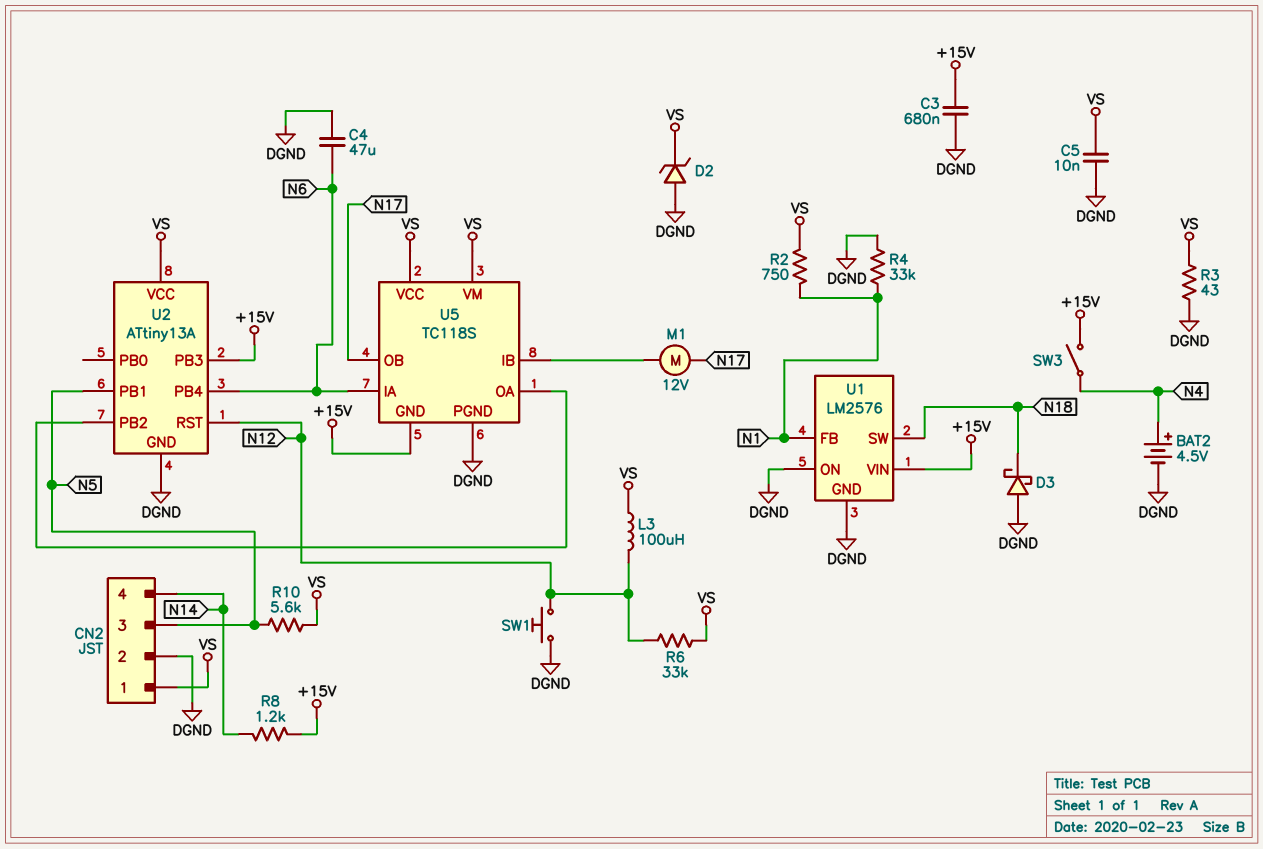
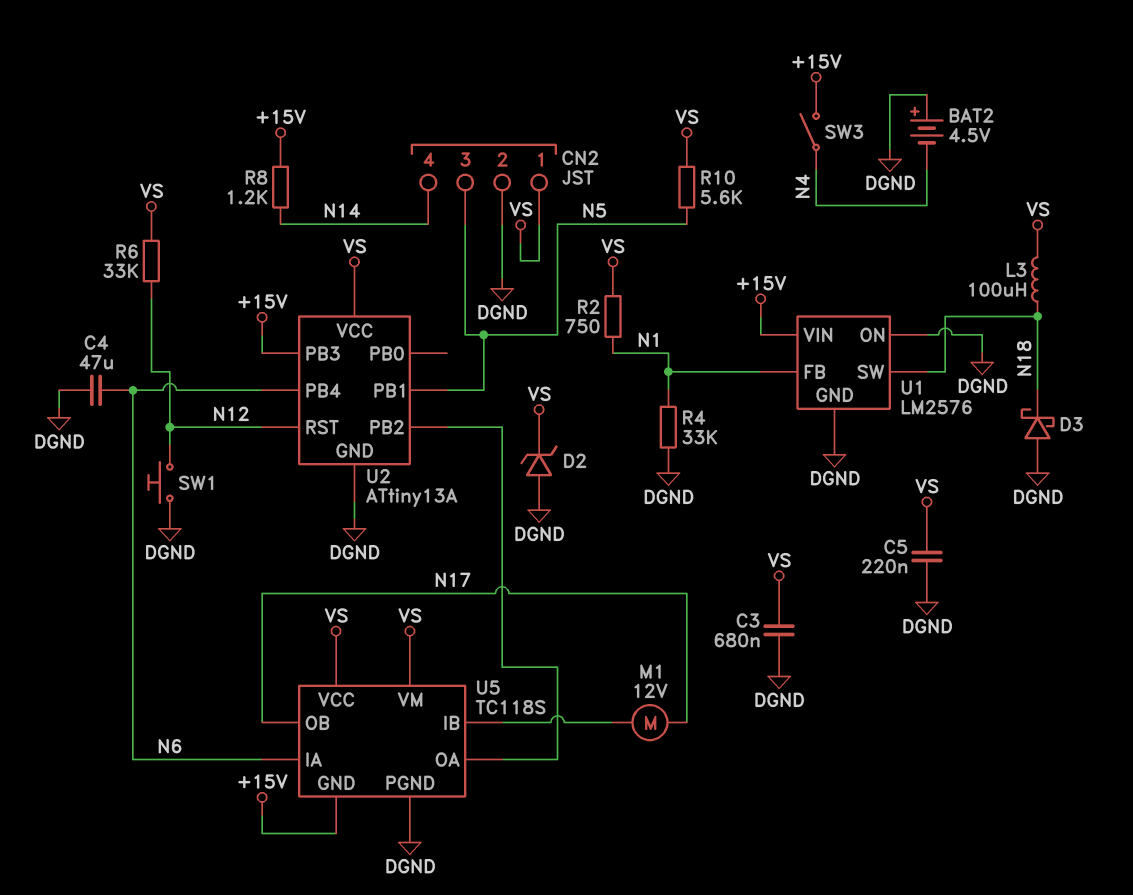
BAT2: 4.5V (plus N4, minus DGND) -> 4.5V (plus DGND, minus N4)
C3: 680nF (+15V, DGND) -> 680nF (DGND, VS)
C5: 10nF (DGND, VS) -> 220nF (DGND, VS)
L3: 100uH (N12, VS) -> 100uH (N18, VS)
R3: 43 (DGND, VS) -> none

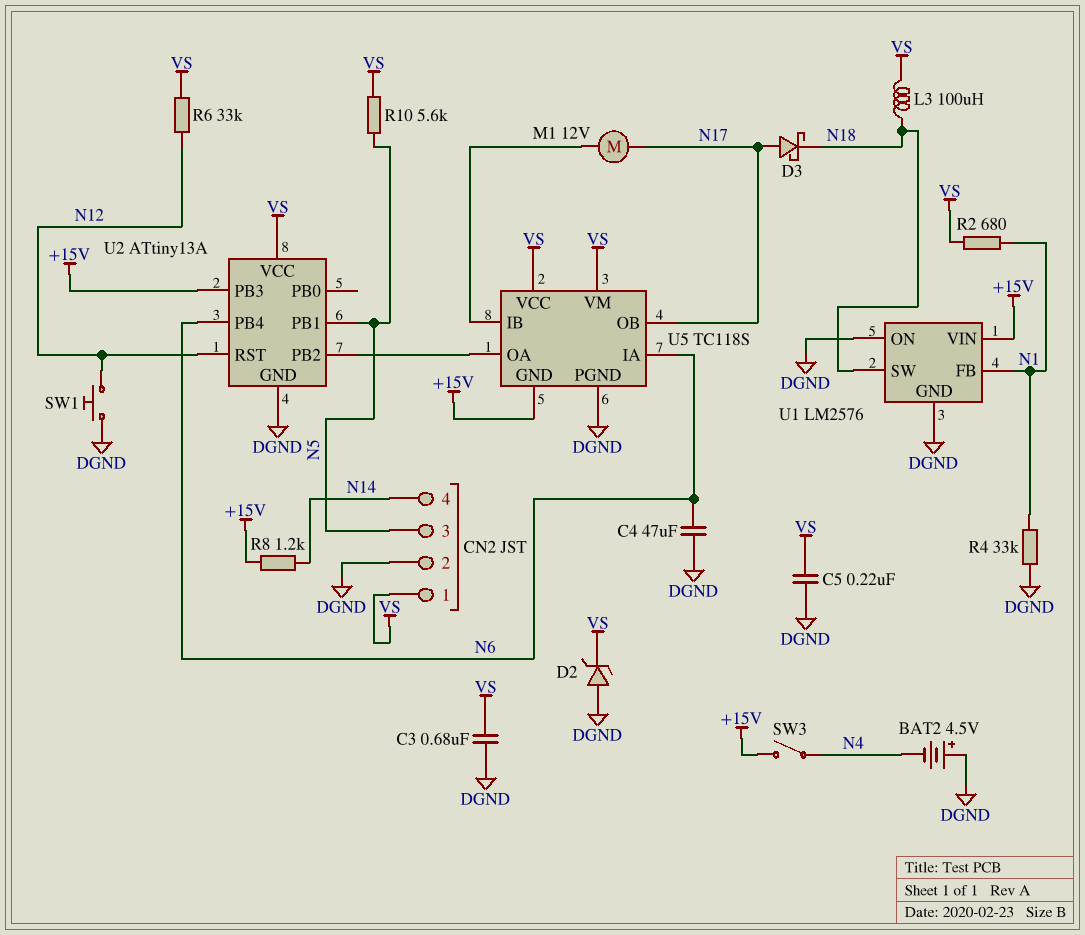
D3: schottky (A DGND, K N18) -> schottky (A N17, K N18)
R2: 750 (N1, VS) -> 680 (N1, VS)

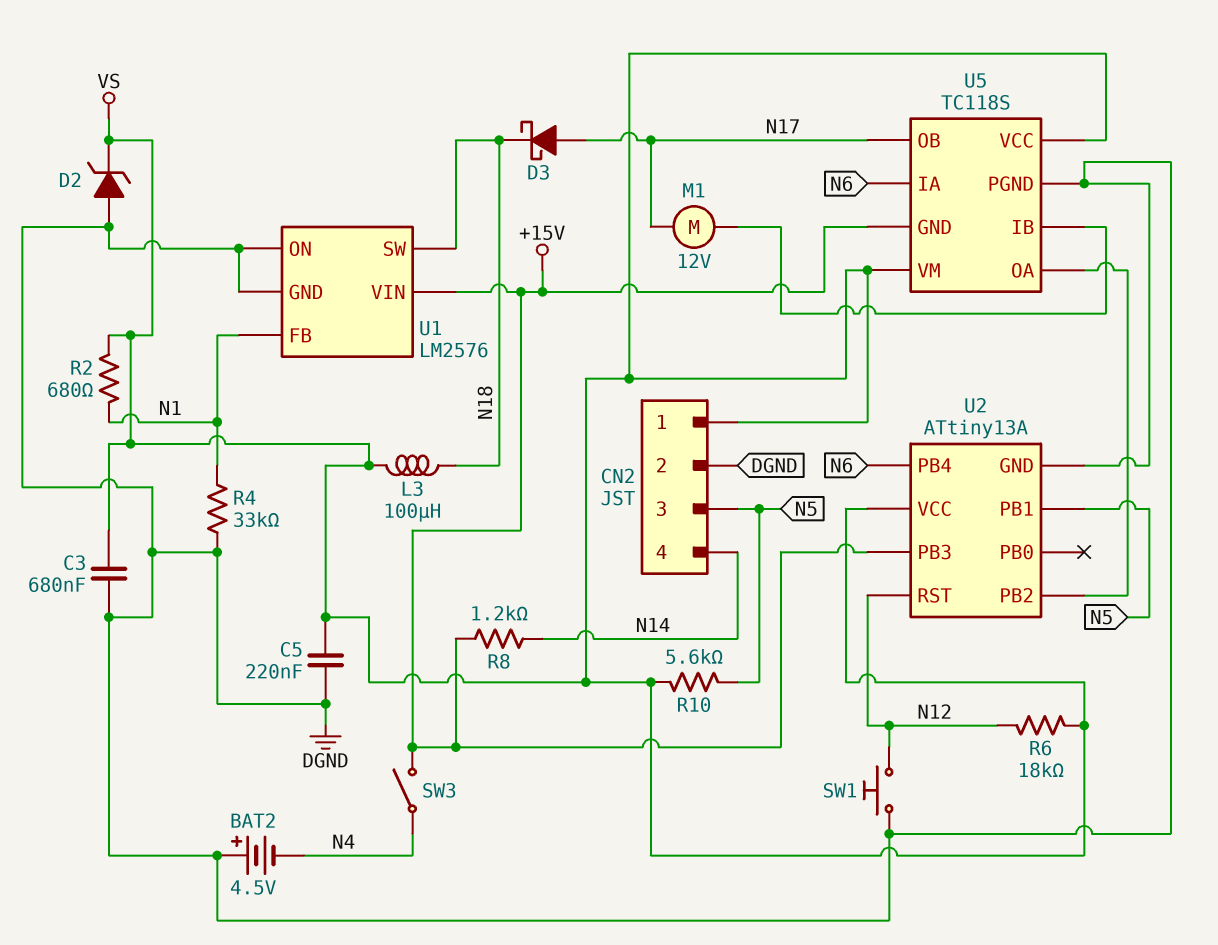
C4: 47uF (DGND, N6) -> none
R6: 33k (N12, VS) -> 18k (N12, VS)

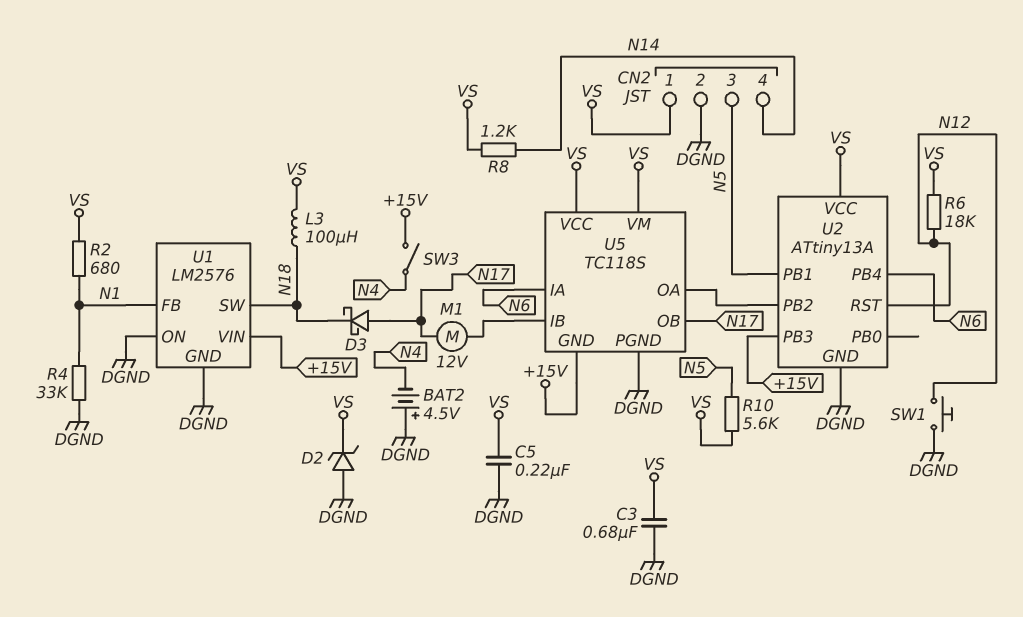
R8: 1.2k (+15V, N14) -> 1.2k (N14, VS)

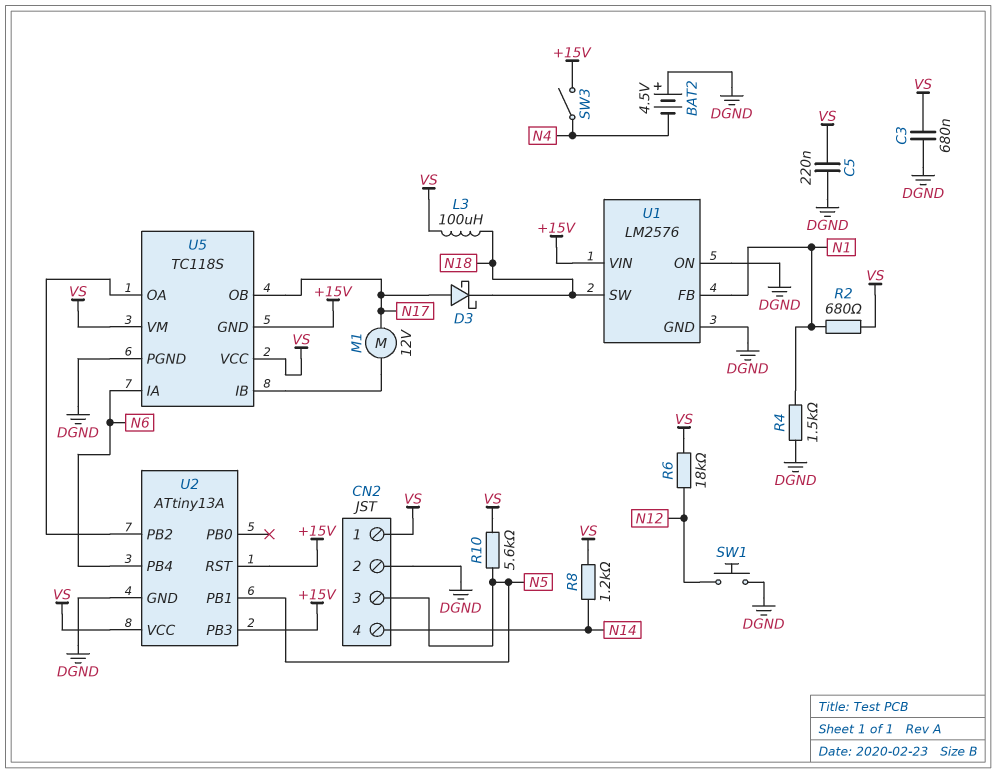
D2: zener (A DGND, K VS) -> none
R4: 33k (DGND, N1) -> 1.5k (DGND, N1)
U2 pin RST: N12 -> +15V

